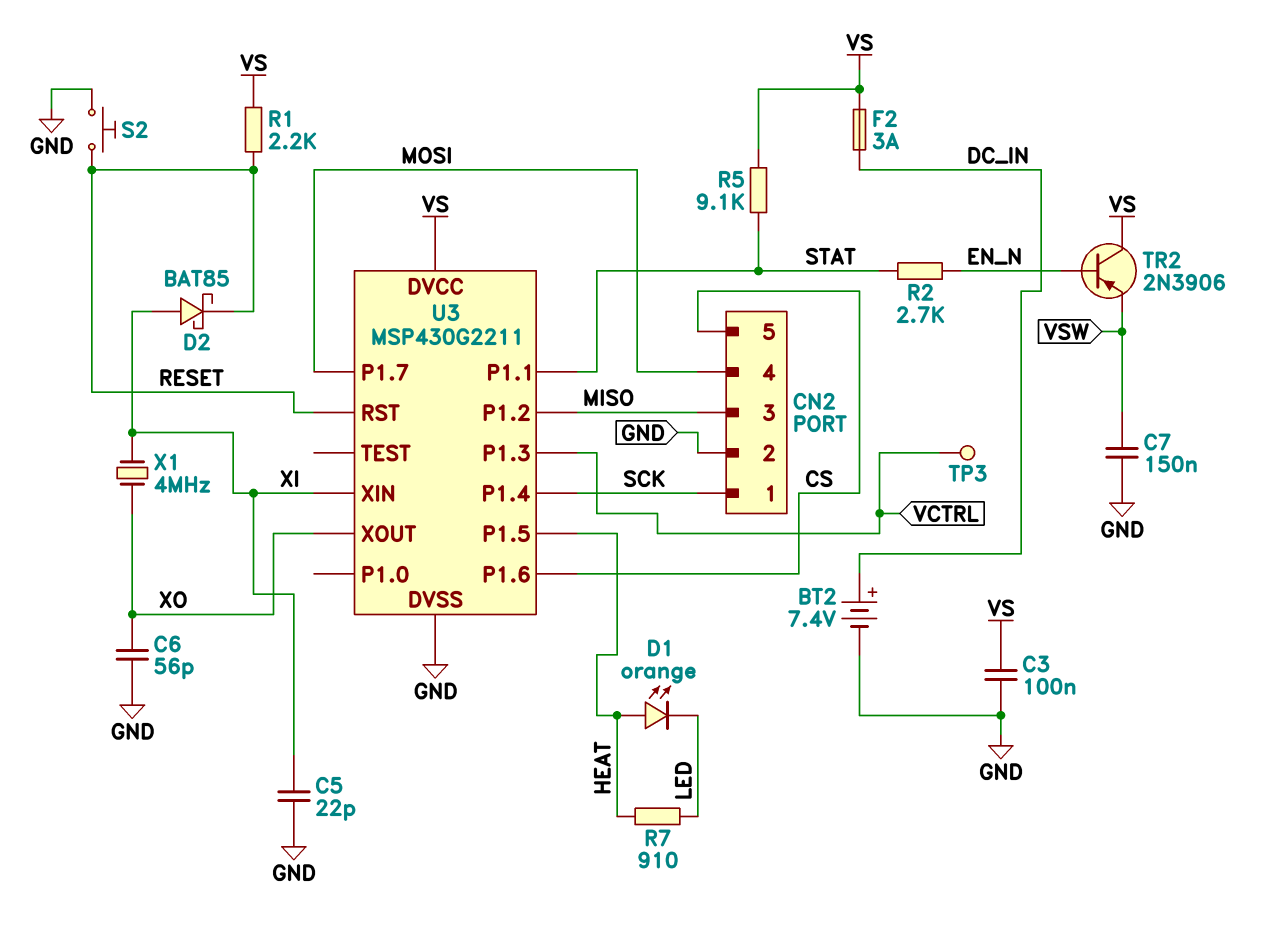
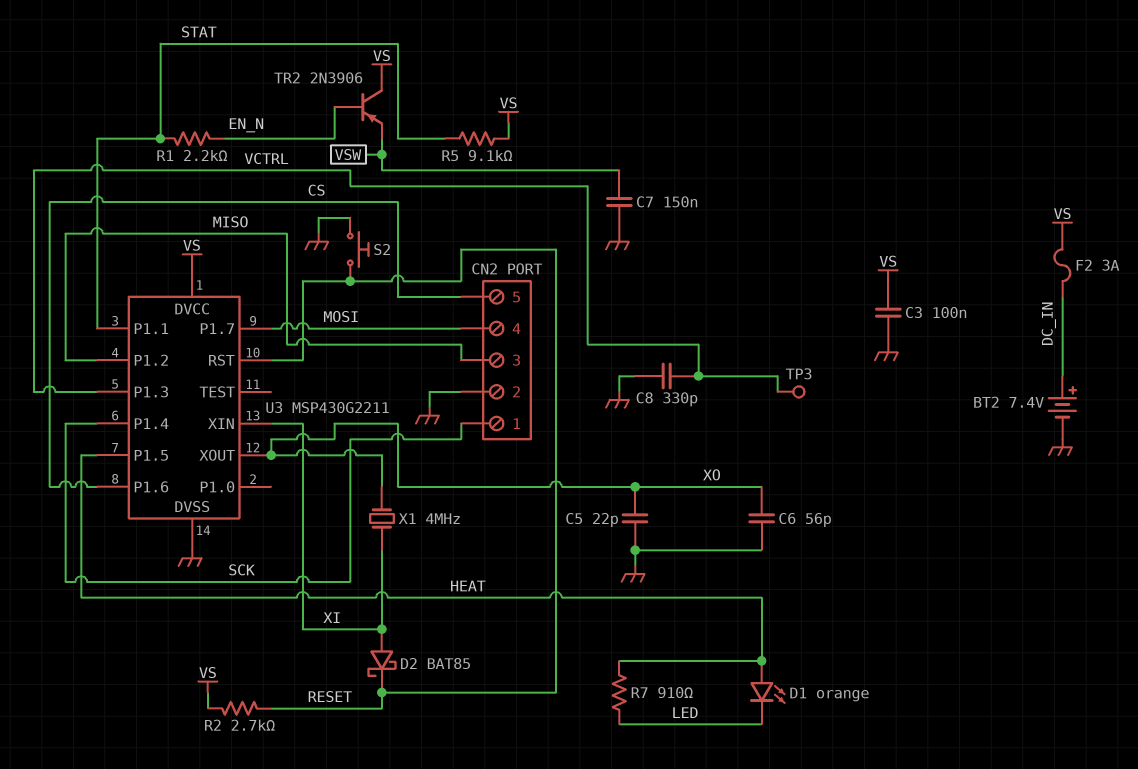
C5: 22pF (GND, XI) -> 22pF (GND, XO)
C8: none -> 330pF (GND, VCTRL)
R1: 2.2k (RESET, VS) -> 2.2k (EN_N, STAT)
R2: 2.7k (EN_N, STAT) -> 2.7k (RESET, VS)

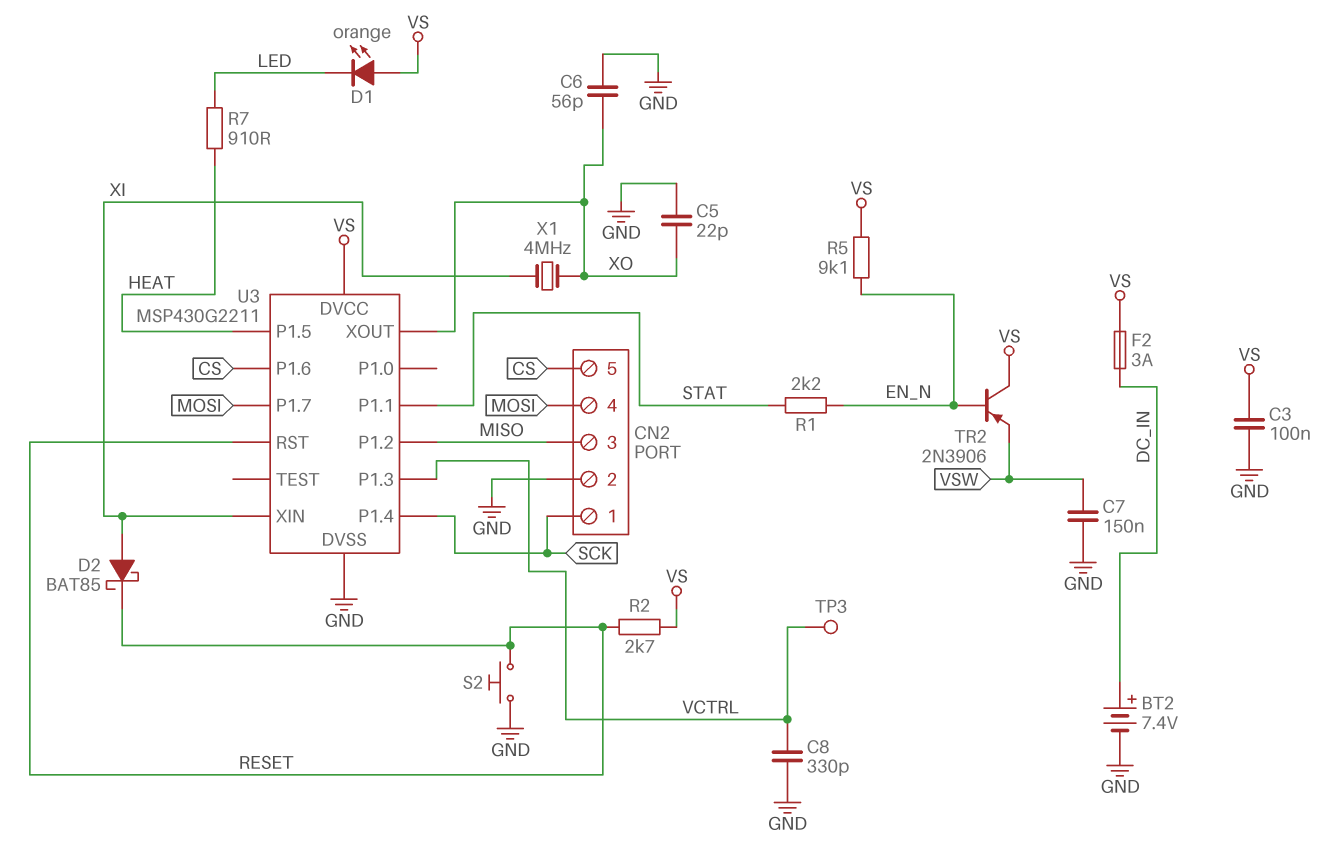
D1: LED orange (A HEAT, K LED) -> LED orange (A VS, K LED)
R5: 9.1k (STAT, VS) -> 9.1k (EN_N, VS)

